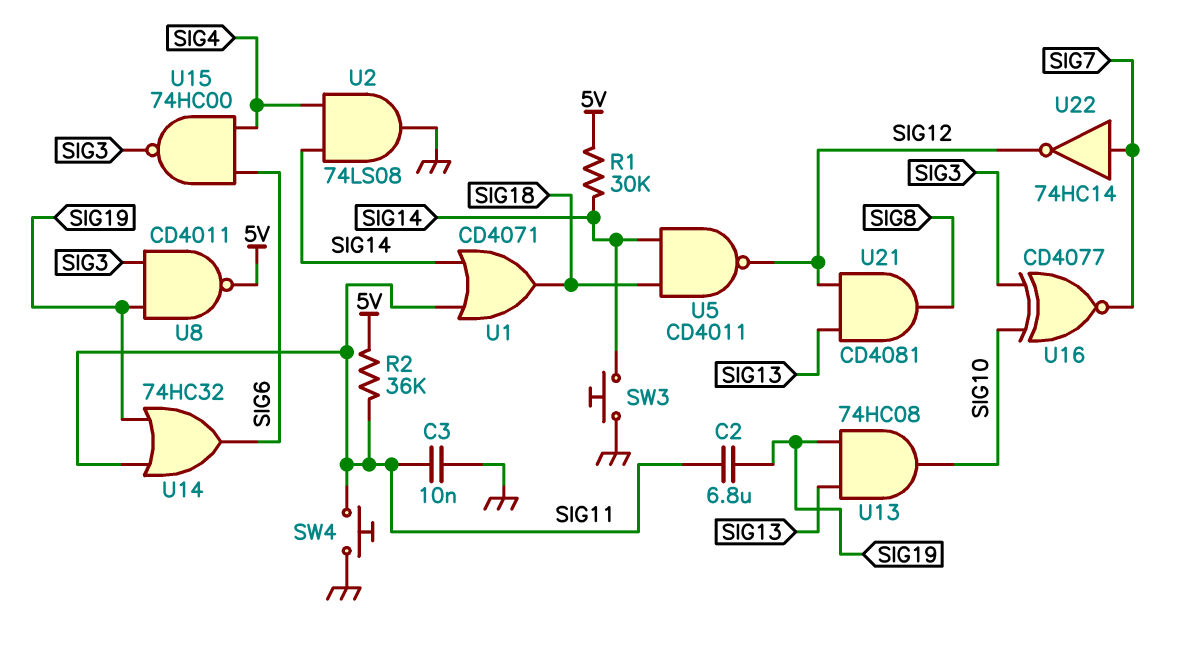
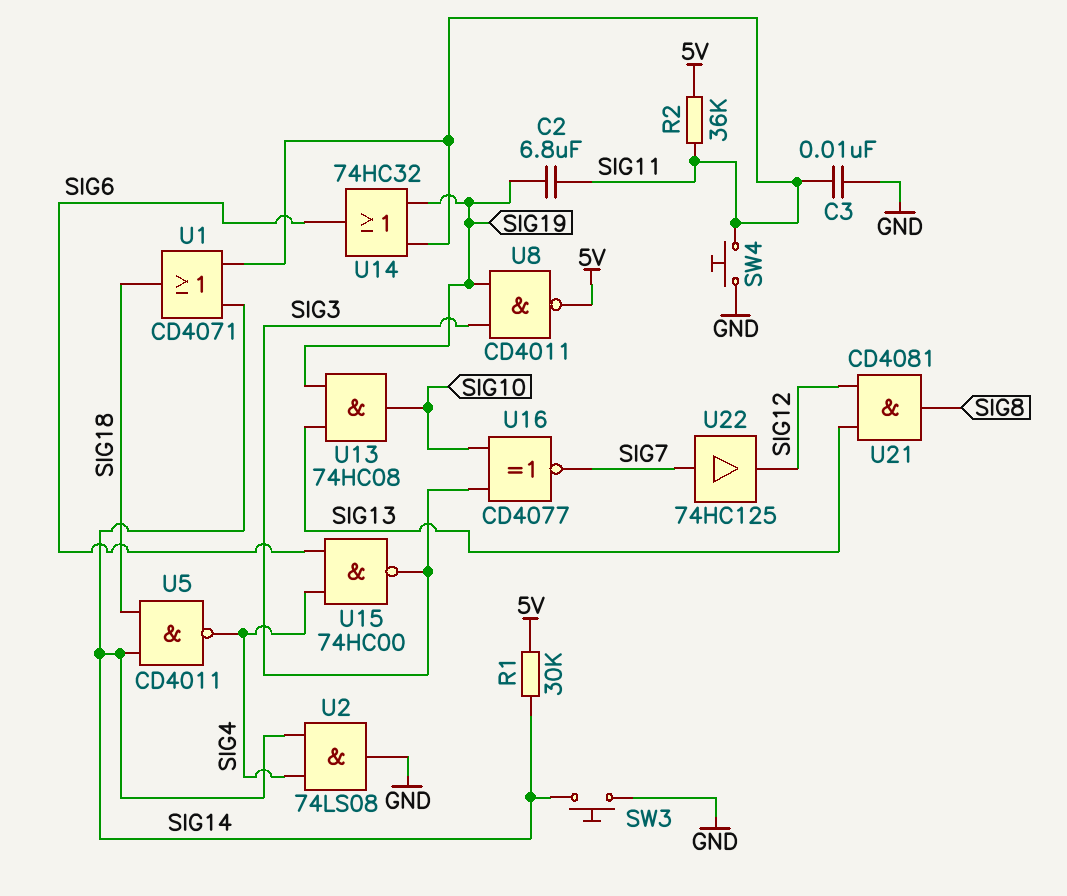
U5: NAND CD4011 (in SIG14, in SIG18, out SIG12) -> NAND CD4011 (in SIG14, in SIG18, out SIG4)
U22: NOT 74HC14 (in SIG7, out SIG12) -> buffer 74HC125 (in SIG7, out SIG12)

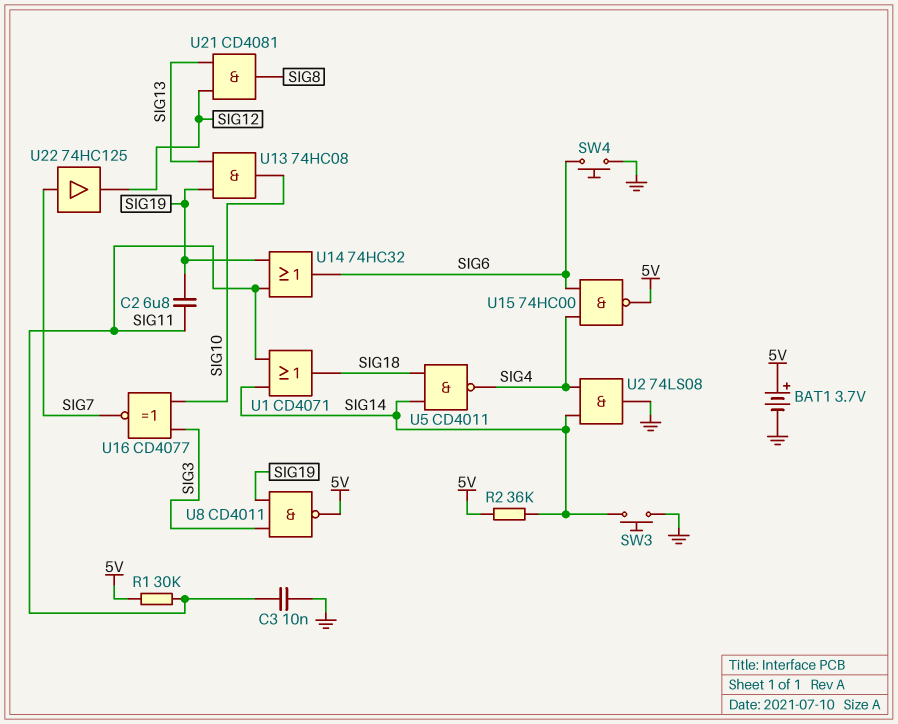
BAT1: none -> 3.7V (plus 5V, minus GND)
R1: 30k (5V, SIG14) -> 30k (5V, SIG11)
R2: 36k (5V, SIG11) -> 36k (5V, SIG14)
SW4: button (GND, SIG11) -> button (GND, SIG6)
U15: NAND 74HC00 (in SIG4, in SIG6, out SIG3) -> NAND 74HC00 (in SIG4, in SIG6, out 5V)

